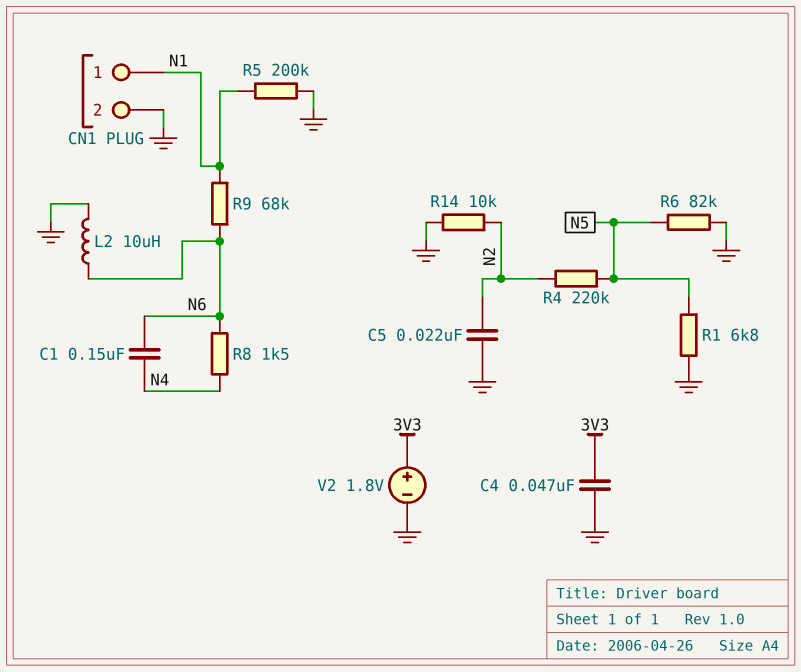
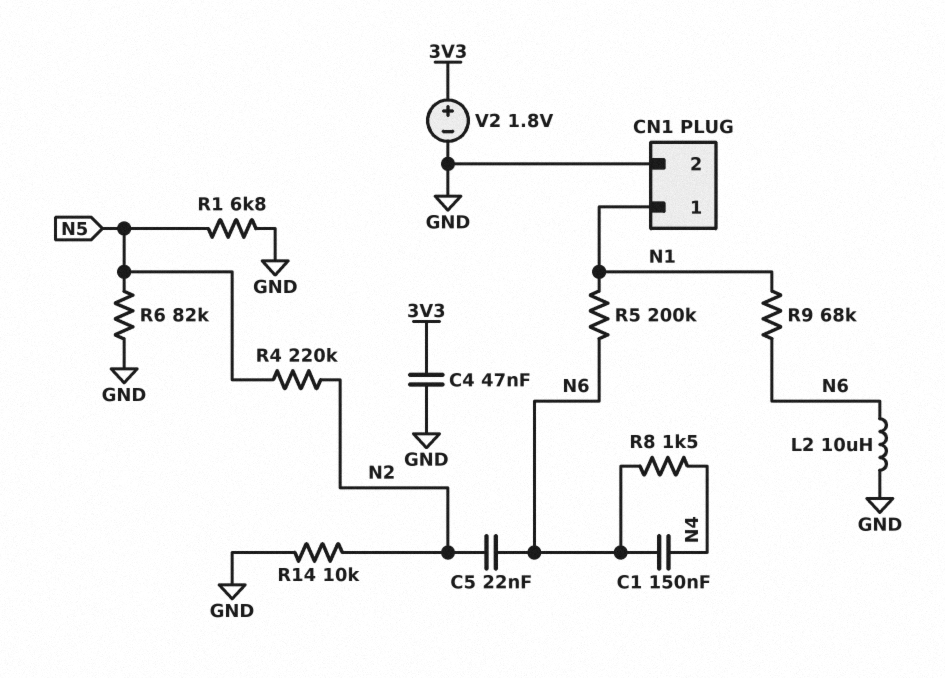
C5: 22nF (GND, N2) -> 22nF (N2, N6)
R5: 200k (GND, N1) -> 200k (N1, N6)

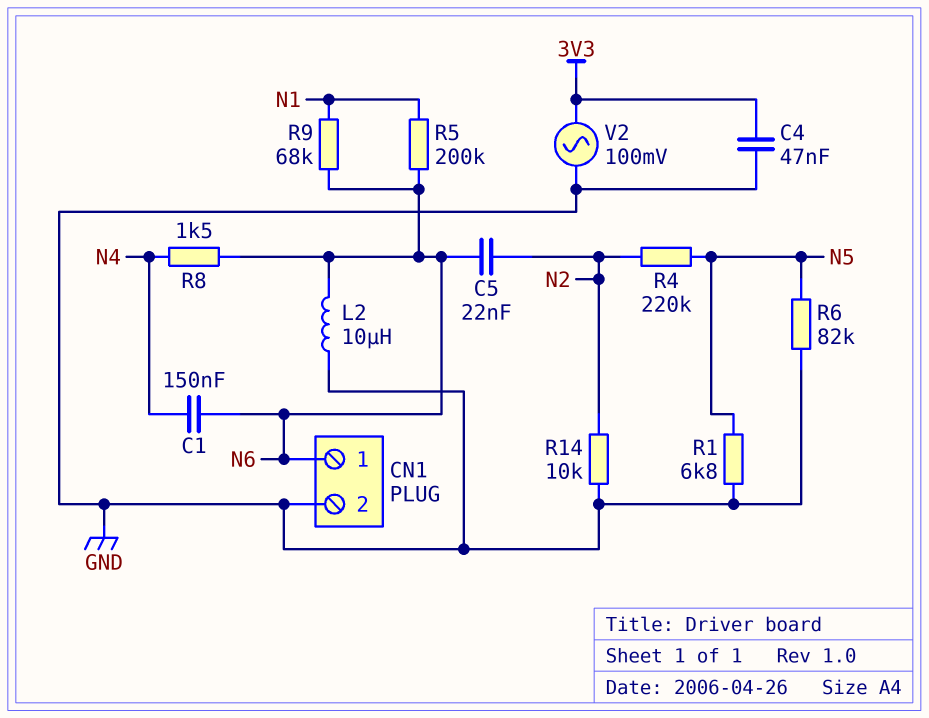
CN1 pin 1: N1 -> N6
V2: 1.8V (plus 3V3, minus GND) -> AC 100mV (3V3, GND)

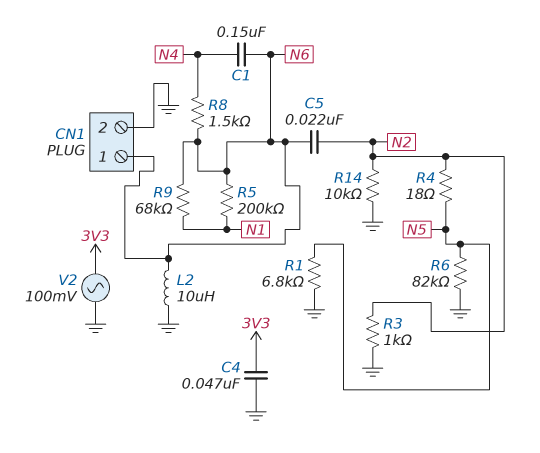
R3: none -> 1k (GND, N2)
R4: 220k (N2, N5) -> 18 (N2, N5)

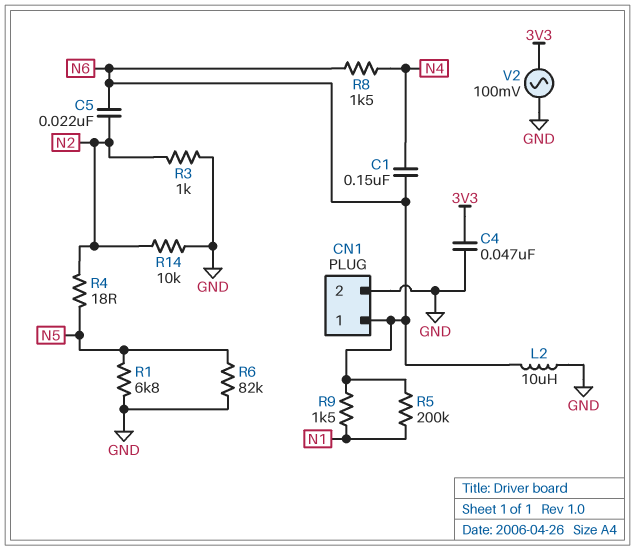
R9: 68k (N1, N6) -> 1.5k (N1, N6)

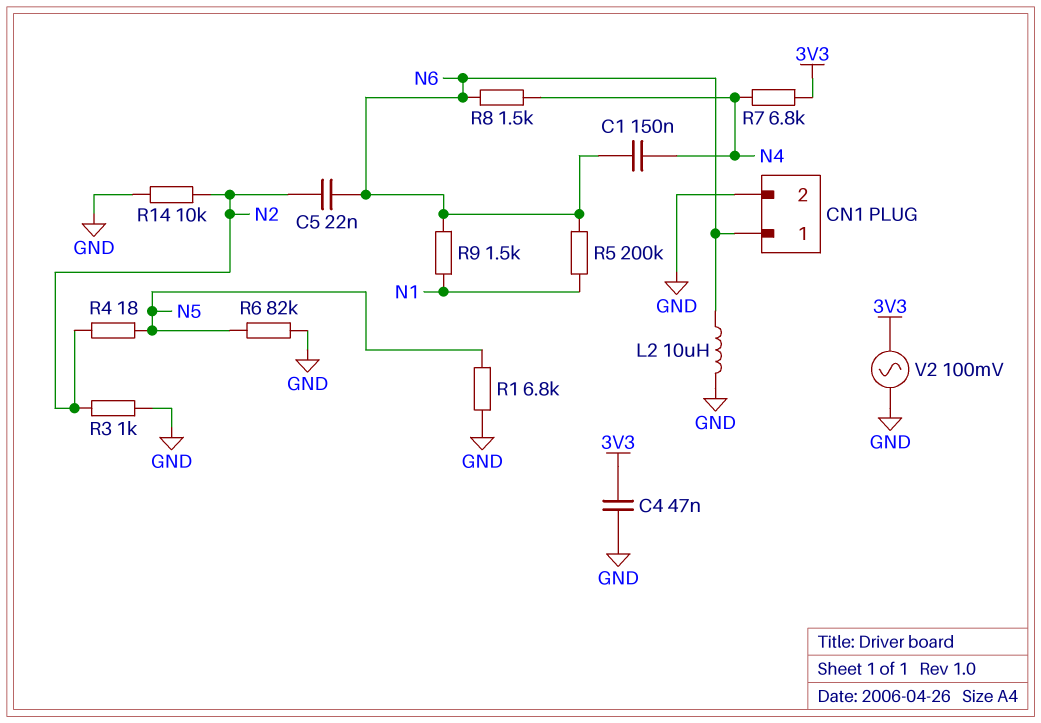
R7: none -> 6.8k (3V3, N4)

